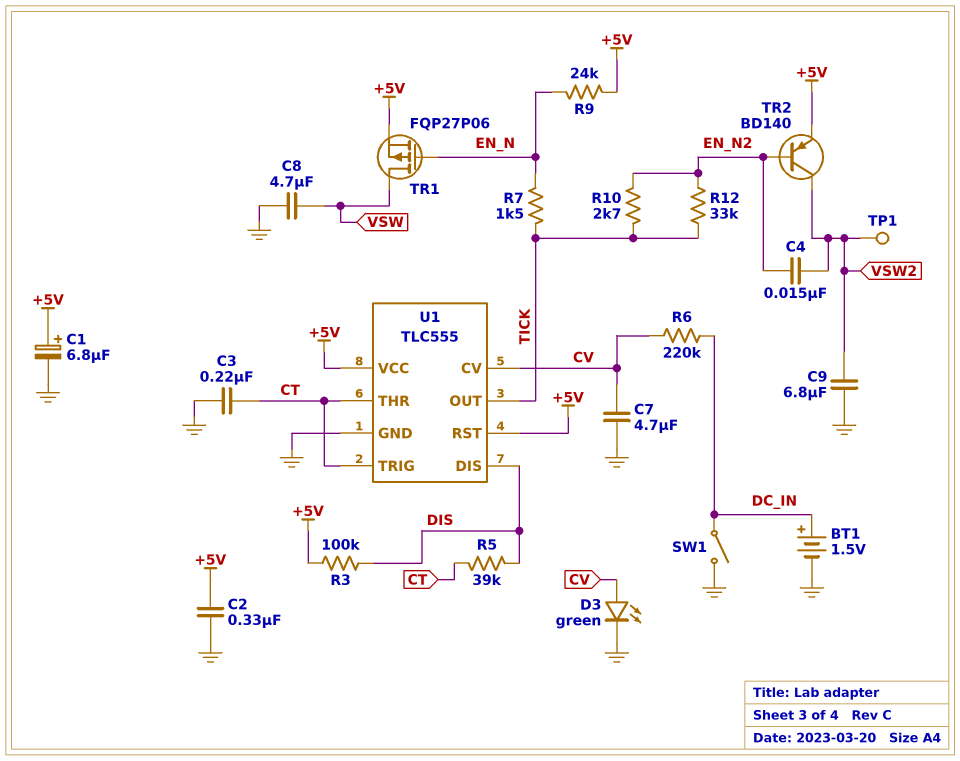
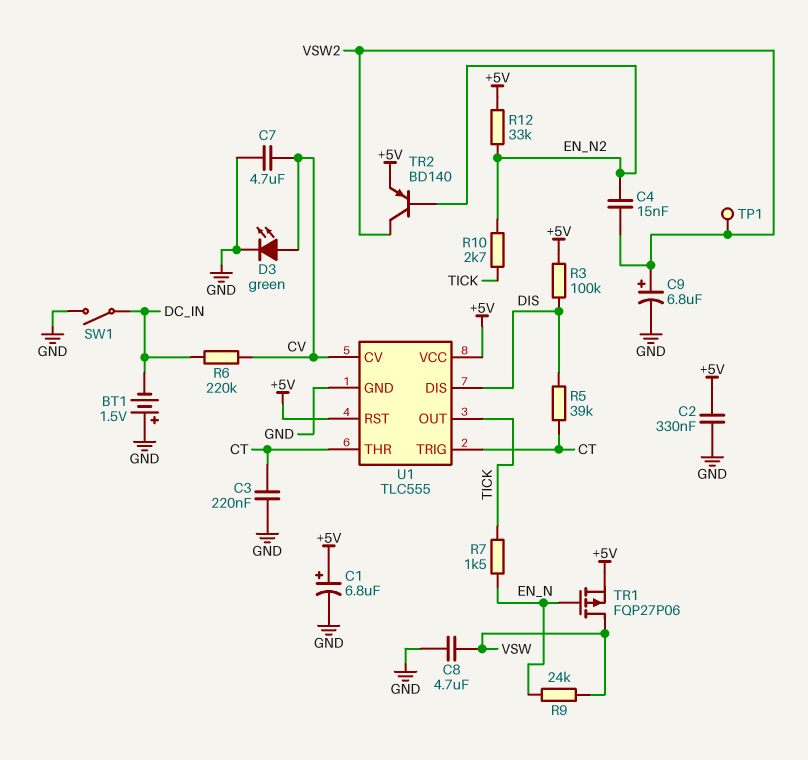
BT1: 1.5V (plus DC_IN, minus GND) -> 1.5V (plus GND, minus DC_IN)
C9: 6.8uF (GND, VSW2) -> 6.8uF (plus VSW2, minus GND)
R9: 24k (+5V, EN_N) -> 24k (EN_N, VSW)
R12: 33k (EN_N2, TICK) -> 33k (+5V, EN_N2)

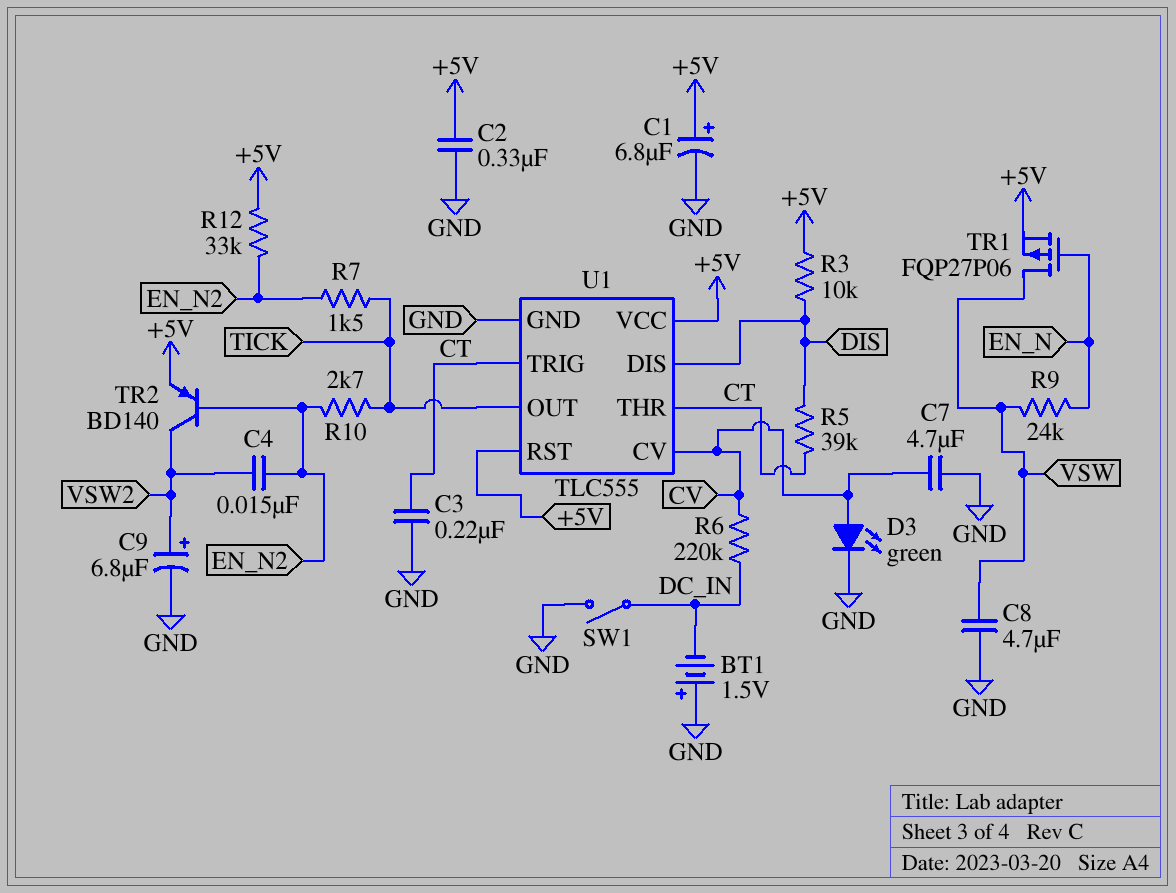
R3: 100k (+5V, DIS) -> 10k (+5V, DIS)
R7: 1.5k (EN_N, TICK) -> 1.5k (EN_N2, TICK)
TP1: test point (VSW2) -> none

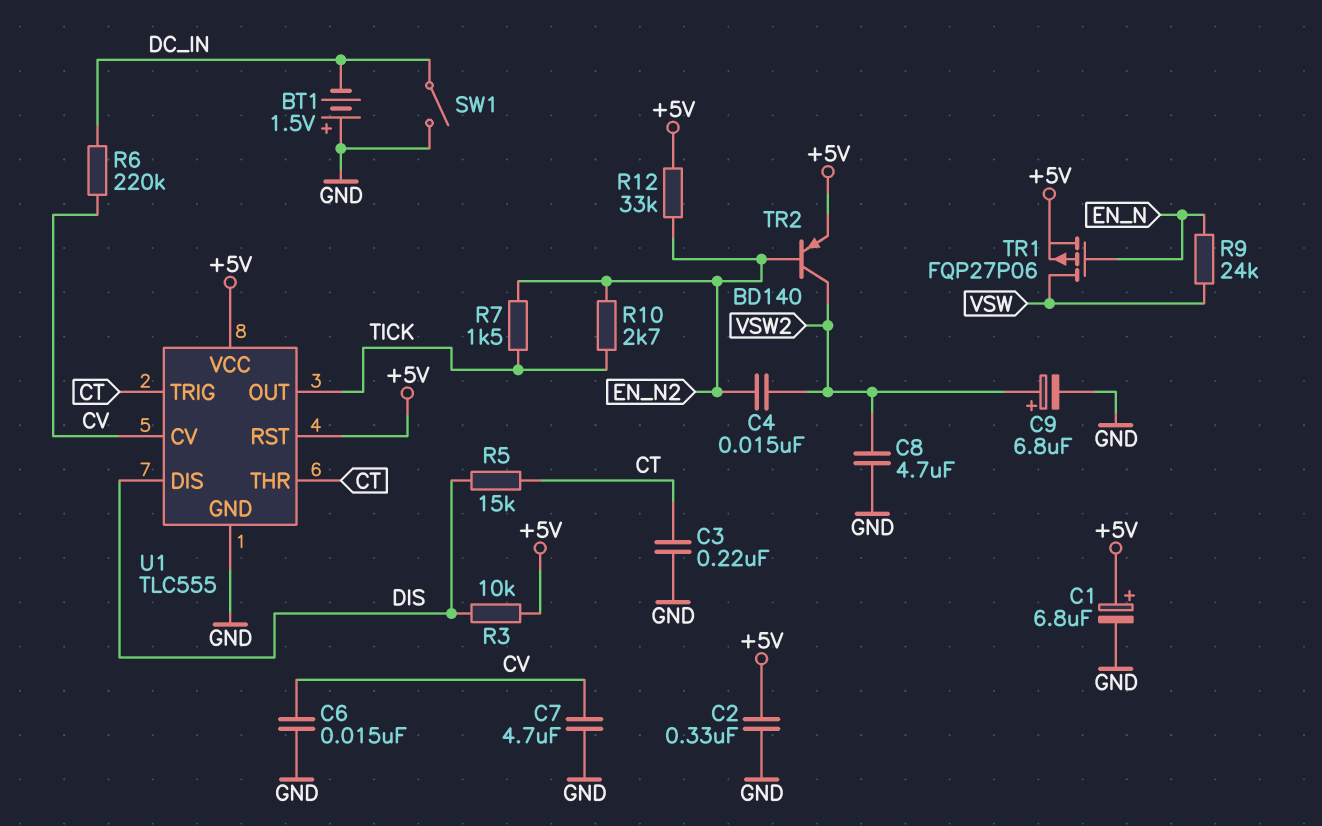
C6: none -> 15nF (CV, GND)
C8: 4.7uF (GND, VSW) -> 4.7uF (GND, VSW2)
D3: LED green (A CV, K GND) -> none
R5: 39k (CT, DIS) -> 15k (CT, DIS)

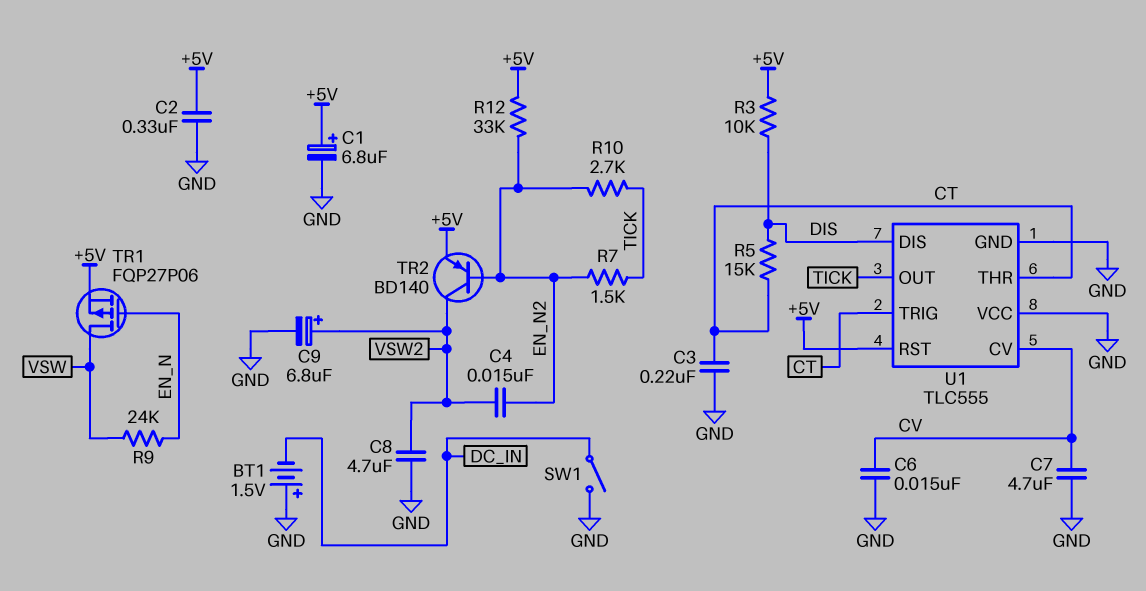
R6: 220k (CV, DC_IN) -> none
U1 pin VCC: +5V -> GND

